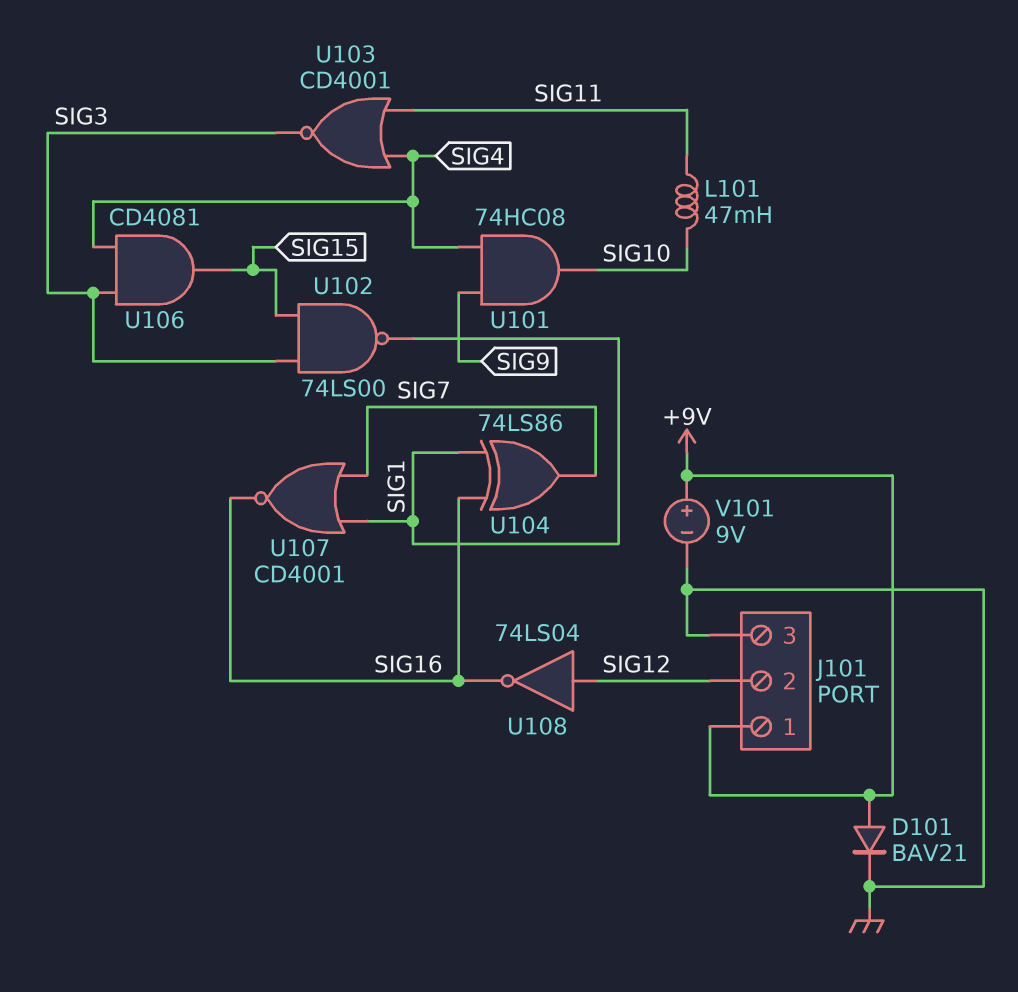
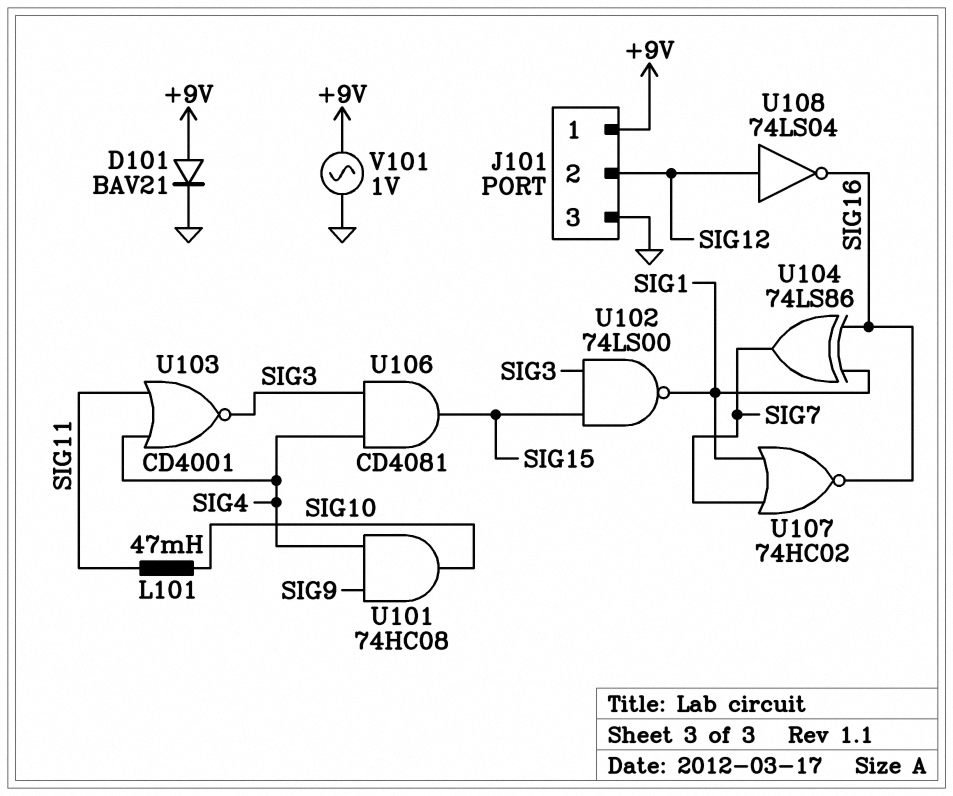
U107: NOR CD4001 (in SIG1, in SIG7, out SIG16) -> NOR 74HC02 (in SIG1, in SIG7, out SIG16)
V101: 9V (plus +9V, minus GND) -> AC 1V (+9V, GND)

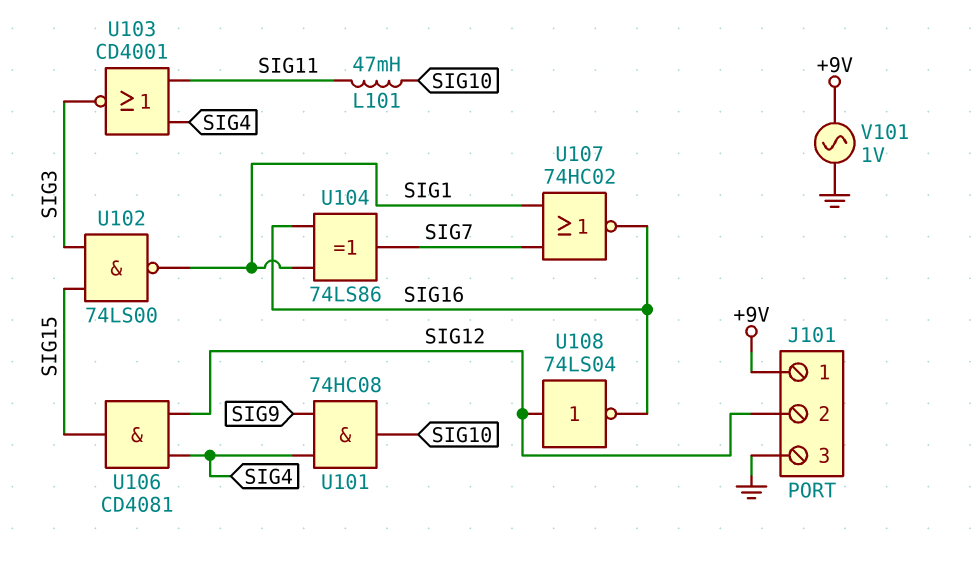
D101: diode BAV21 (A +9V, K GND) -> none
U106: AND CD4081 (in SIG3, in SIG4, out SIG15) -> AND CD4081 (in SIG4, in SIG12, out SIG15)

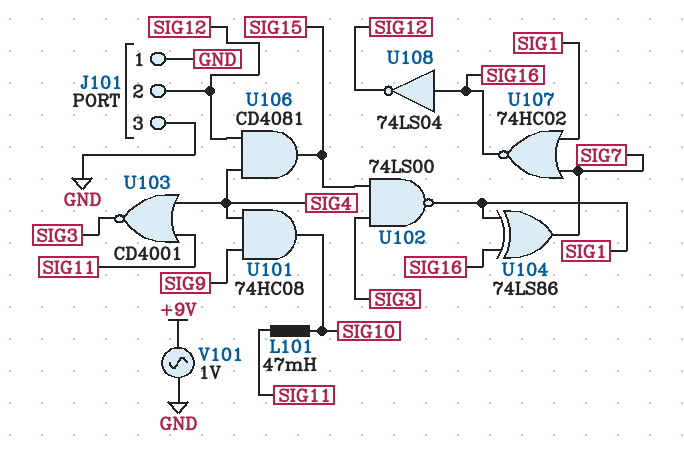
J101 pin 1: +9V -> GND
U108: NOT 74LS04 (in SIG12, out SIG16) -> NOT 74LS04 (in SIG16, out SIG12)

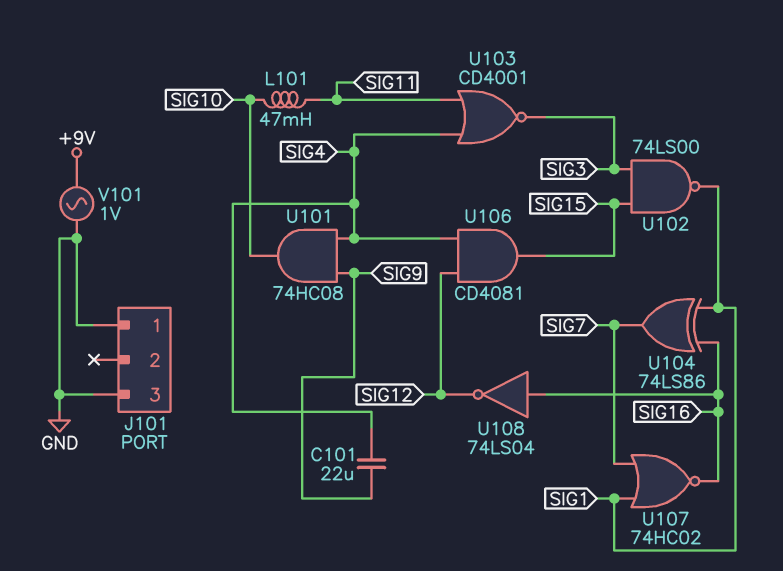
C101: none -> 22uF (SIG4, SIG9)
J101 pin 2: SIG12 -> none

